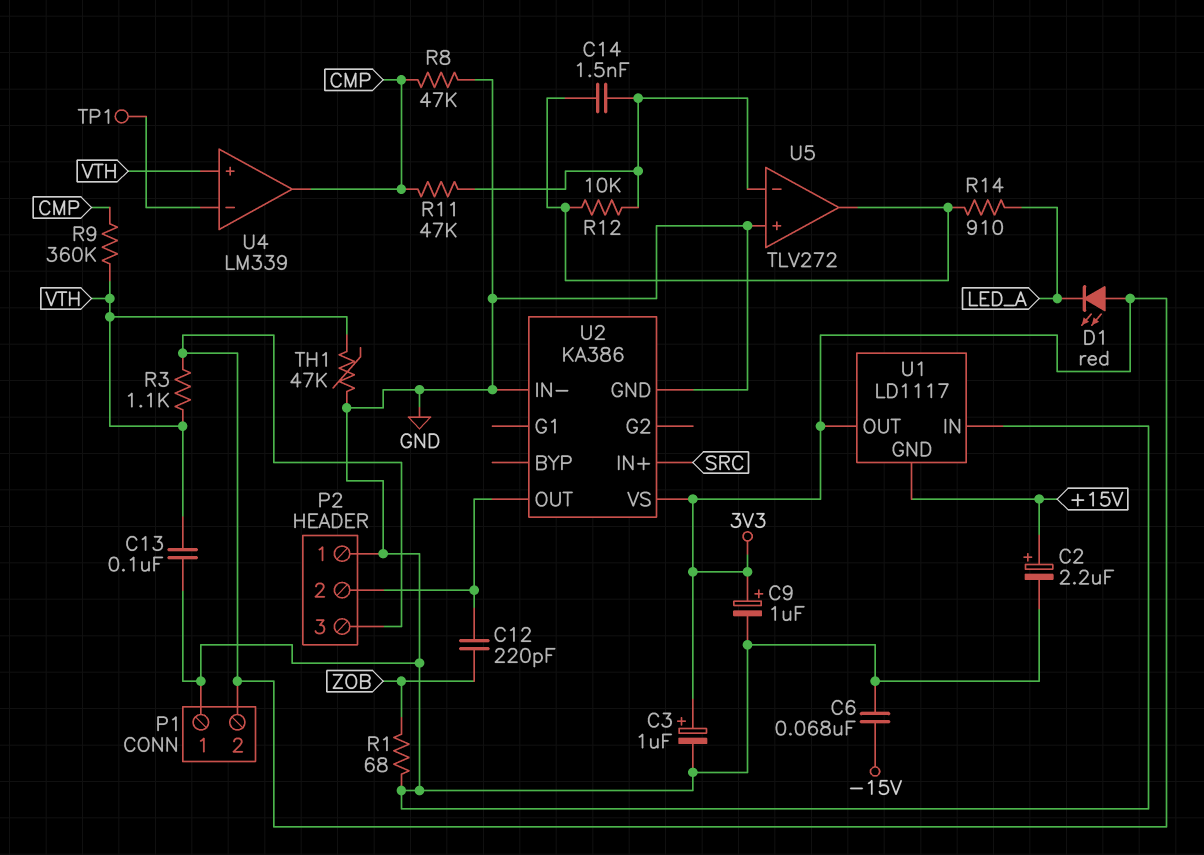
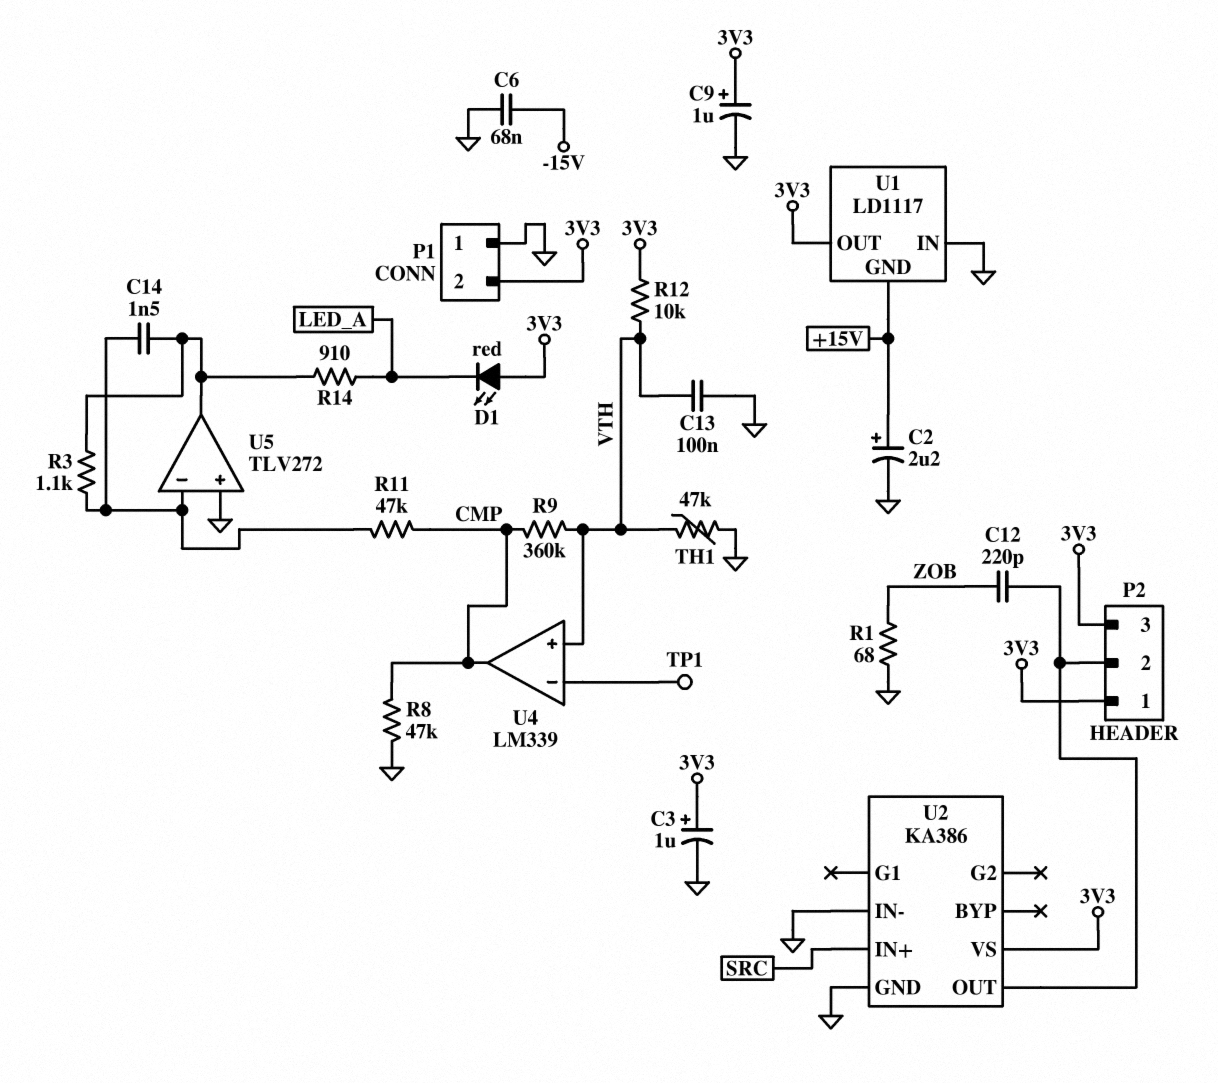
P2 pin 1: GND -> 3V3
R3: 1.1k (3V3, VTH) -> 1.1k (U5/in-, U5/out)
R12: 10k (U5/in-, U5/out) -> 10k (3V3, VTH)

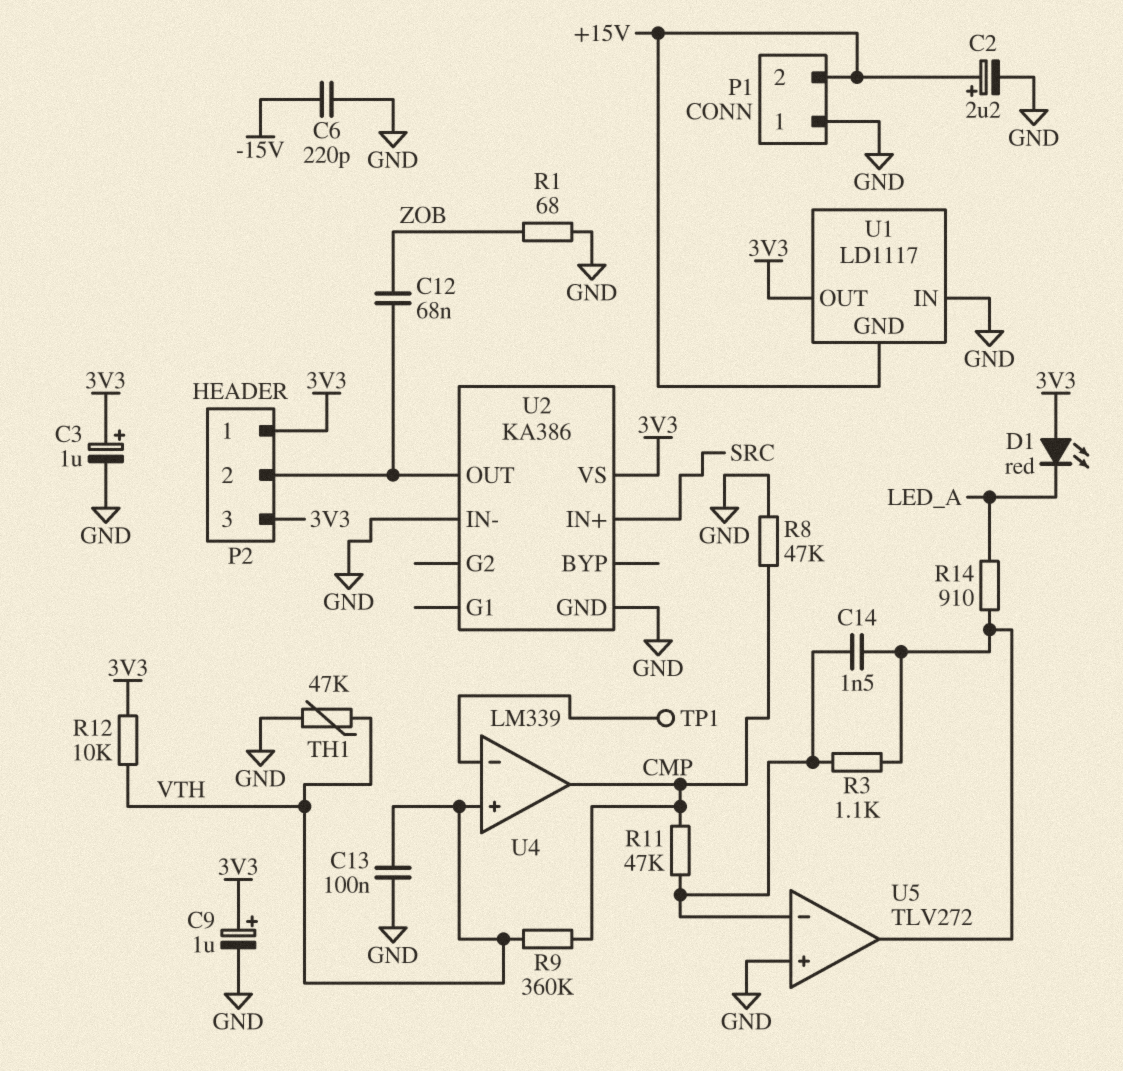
C6: 68nF (-15V, GND) -> 220pF (-15V, GND)
C12: 220pF (P2/2, ZOB) -> 68nF (P2/2, ZOB)
P1 pin 2: 3V3 -> +15V

